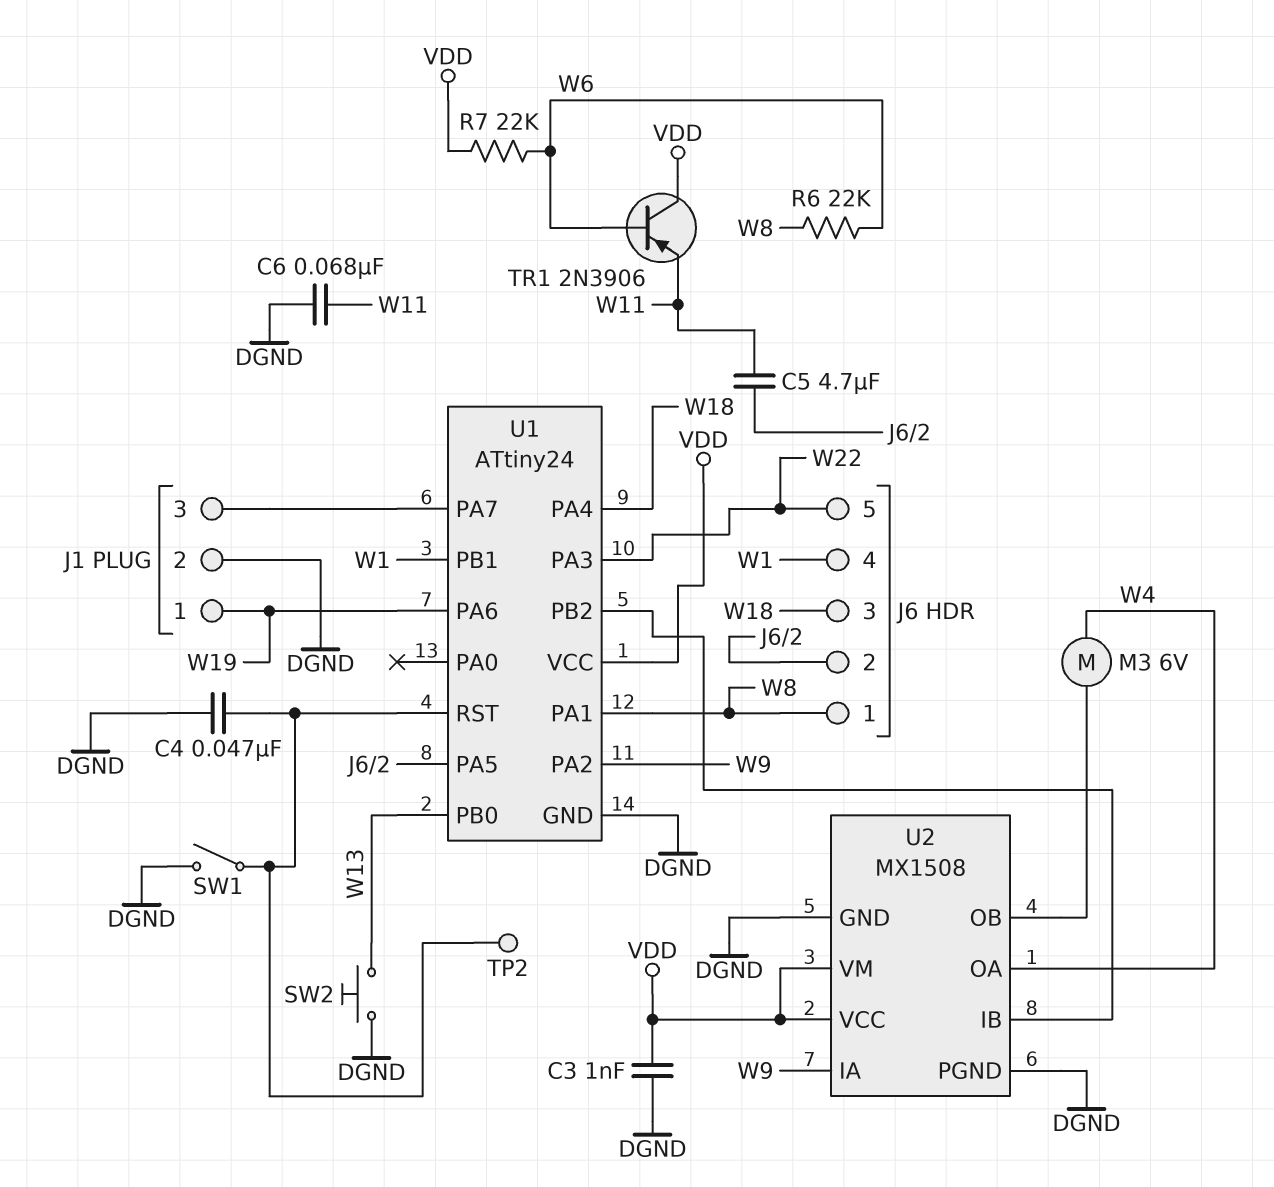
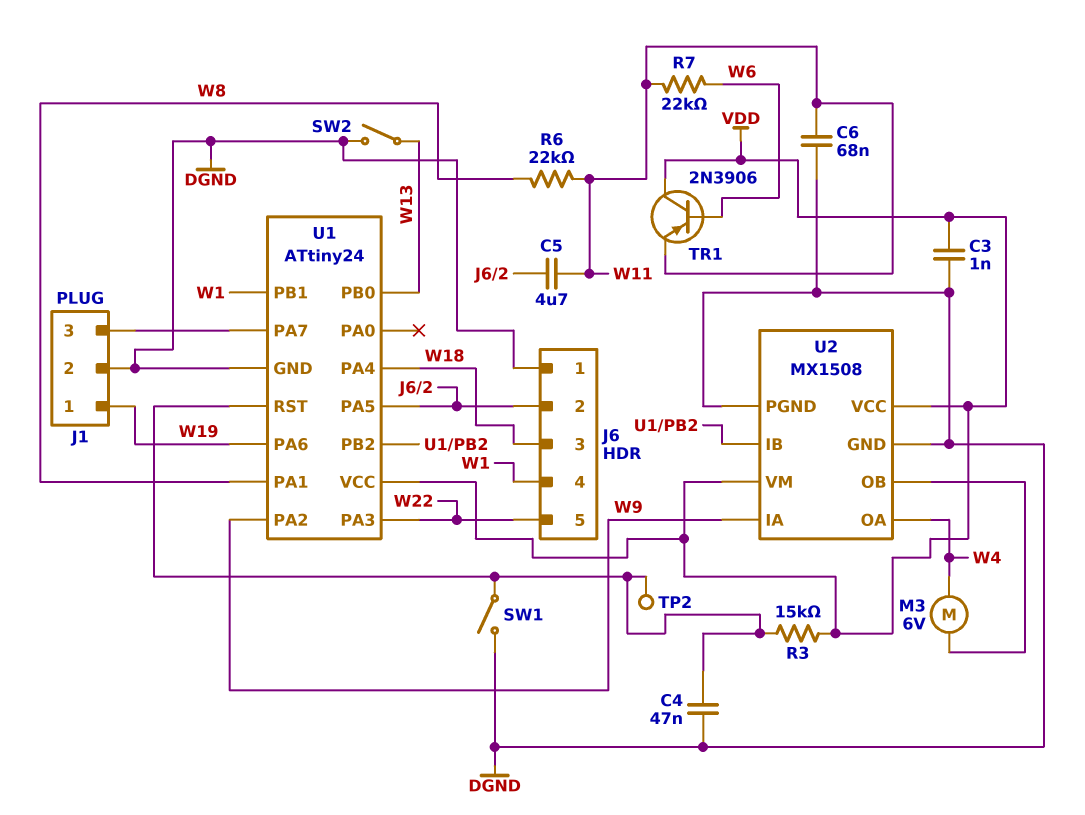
J6 pin 1: W8 -> DGND
R3: none -> 15k (U1/RST, VDD)
R6: 22k (W6, W8) -> 22k (W8, W11)
R7: 22k (VDD, W6) -> 22k (W6, W11)
SW2: button (DGND, W13) -> switch (DGND, W13)

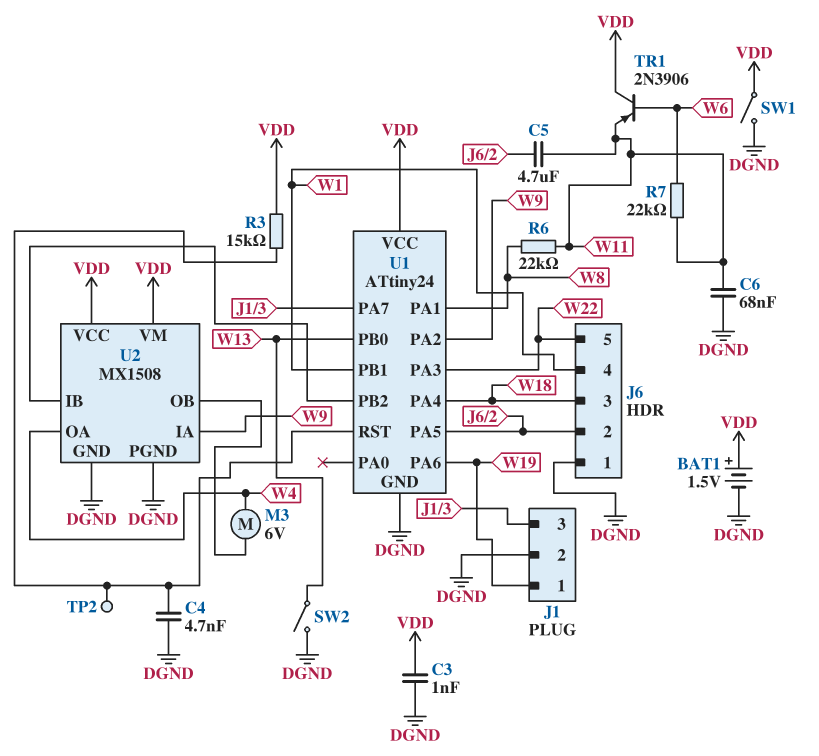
BAT1: none -> 1.5V (plus VDD, minus DGND)
C4: 47nF (DGND, U1/RST) -> 4.7nF (DGND, U1/RST)
SW1: switch (DGND, U1/RST) -> switch (DGND, VDD)

